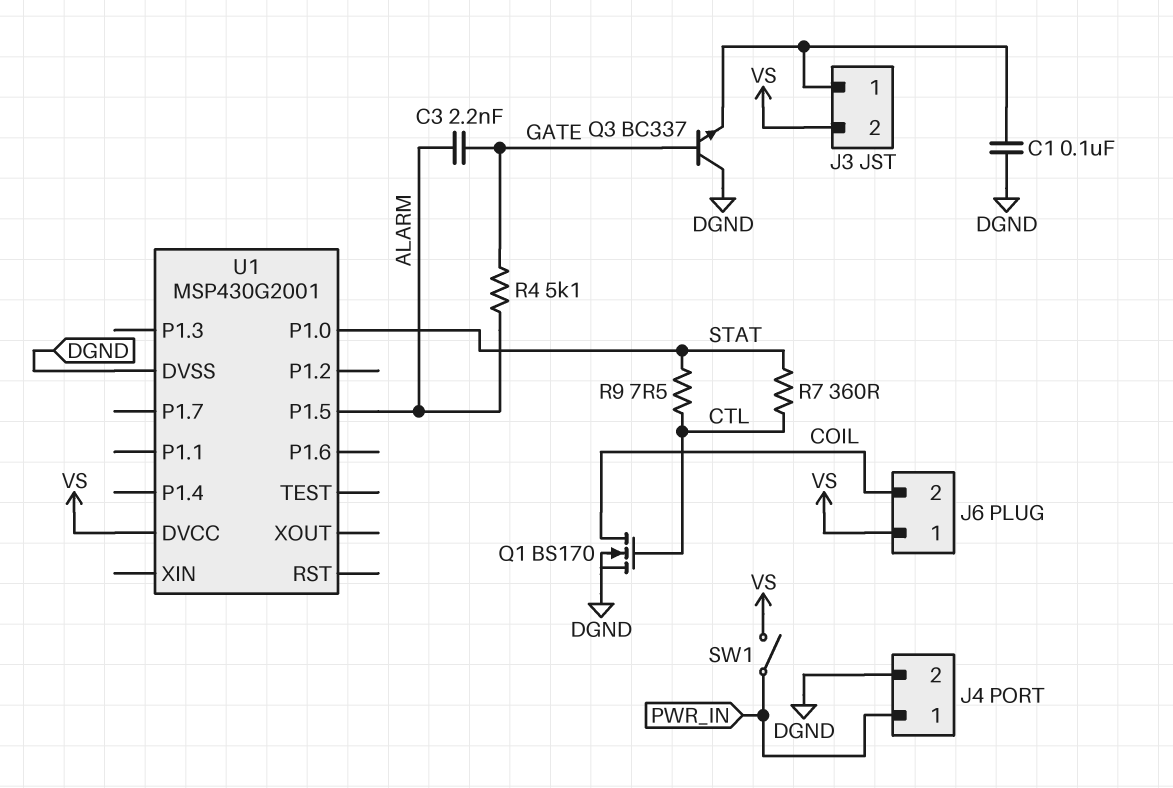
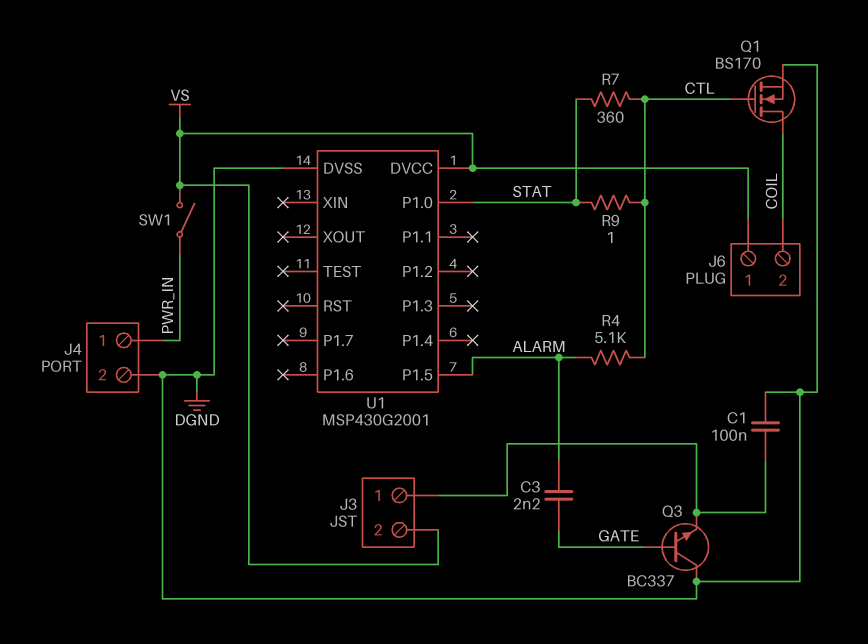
R4: 5.1k (ALARM, GATE) -> 5.1k (ALARM, CTL)
R9: 7.5 (CTL, STAT) -> 1 (CTL, STAT)

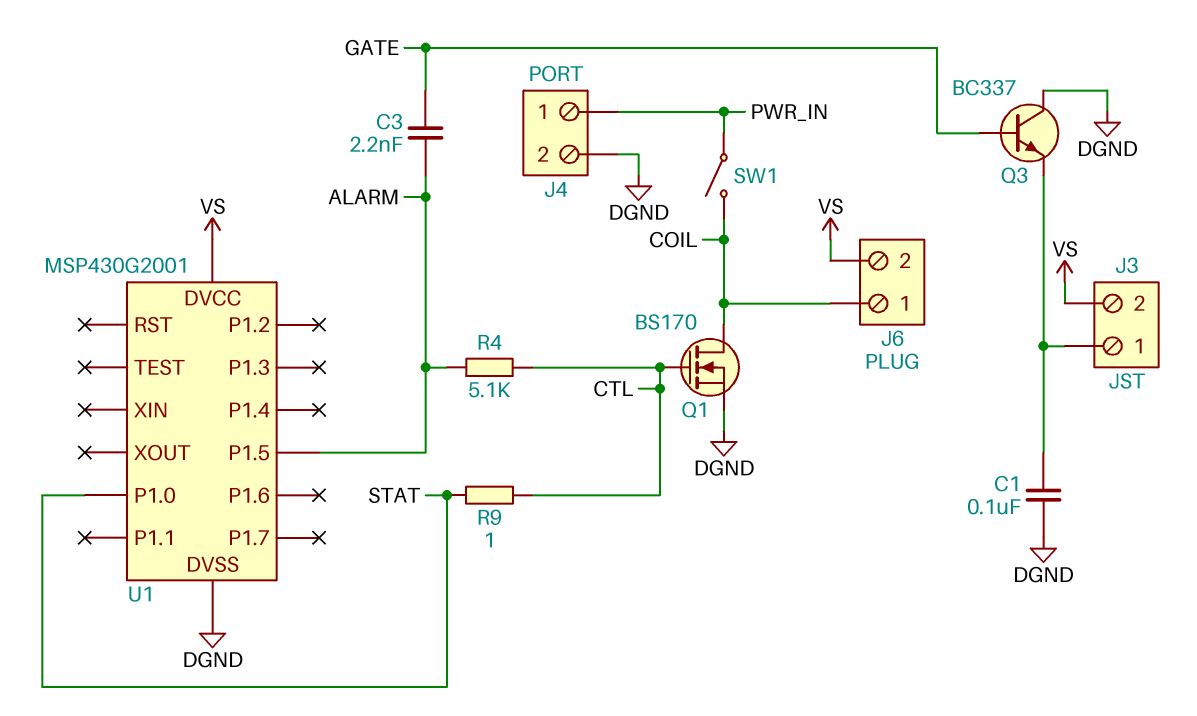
J6 pin 1: VS -> COIL
J6 pin 2: COIL -> VS
R7: 360 (CTL, STAT) -> none
SW1: switch (PWR_IN, VS) -> switch (COIL, PWR_IN)

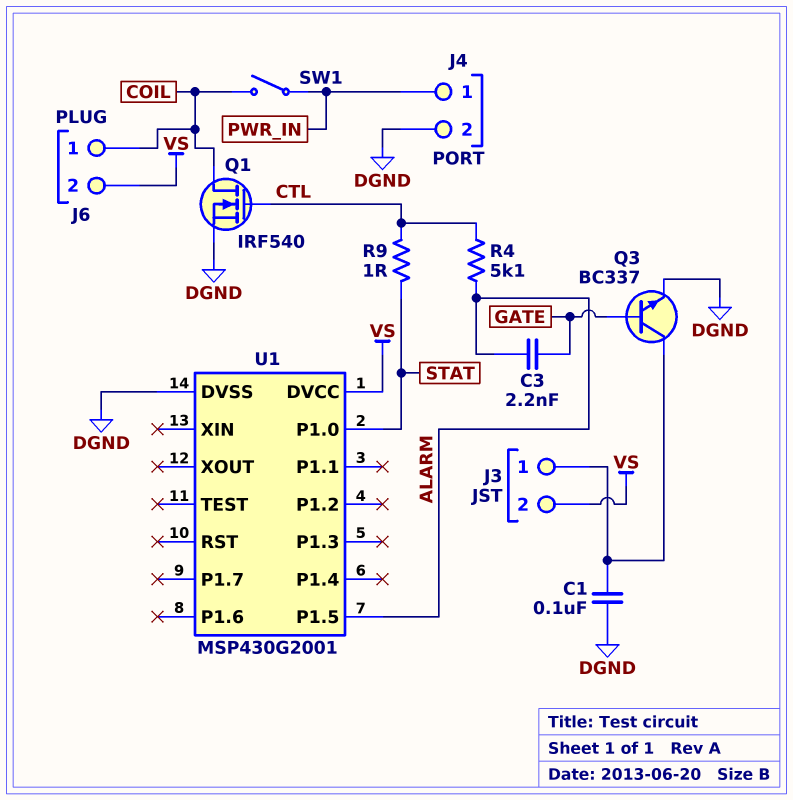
Q1: NMOS BS170 (G CTL, D COIL, S DGND) -> NMOS IRF540 (G CTL, D COIL, S DGND)
Q3: NPN BC337 (B GATE, C DGND, E J3/1) -> NPN BC337 (B GATE, C J3/1, E DGND)

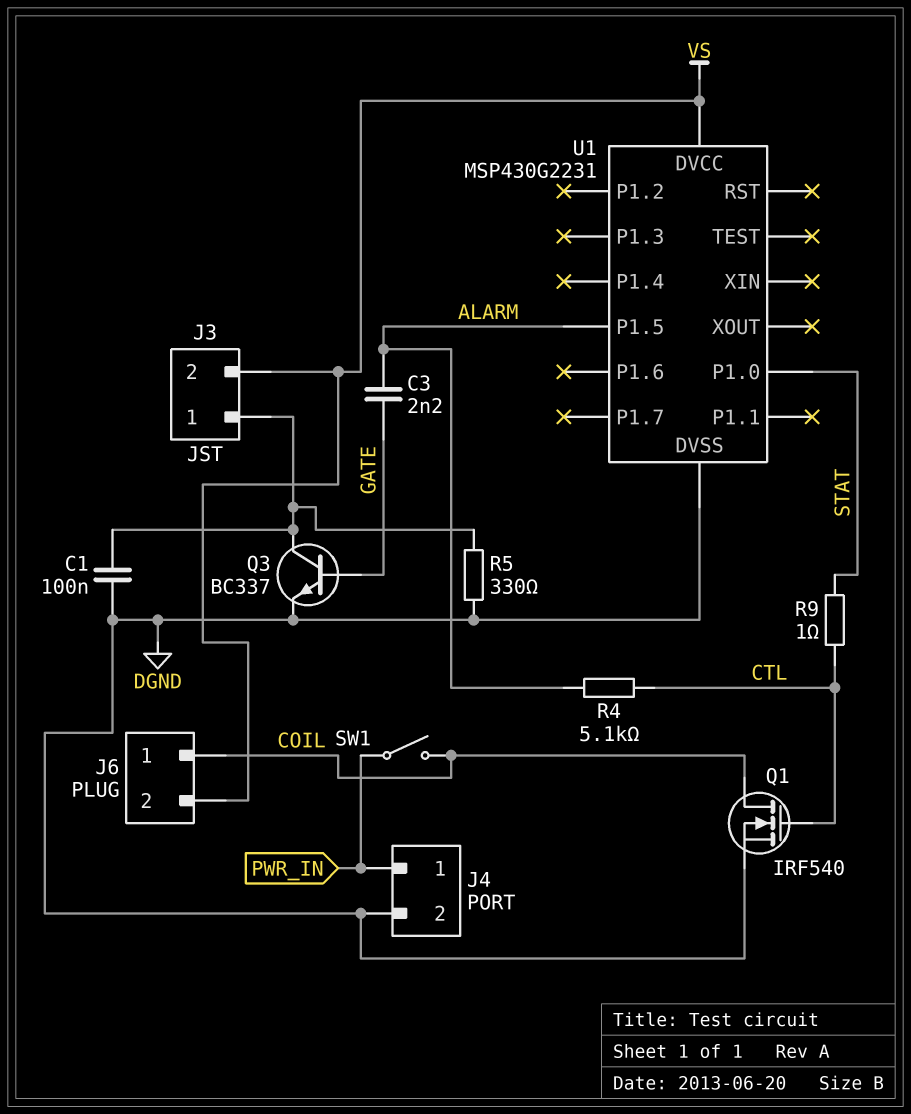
R5: none -> 330 (DGND, J3/1)
U1: MSP430G2001 -> MSP430G2231

